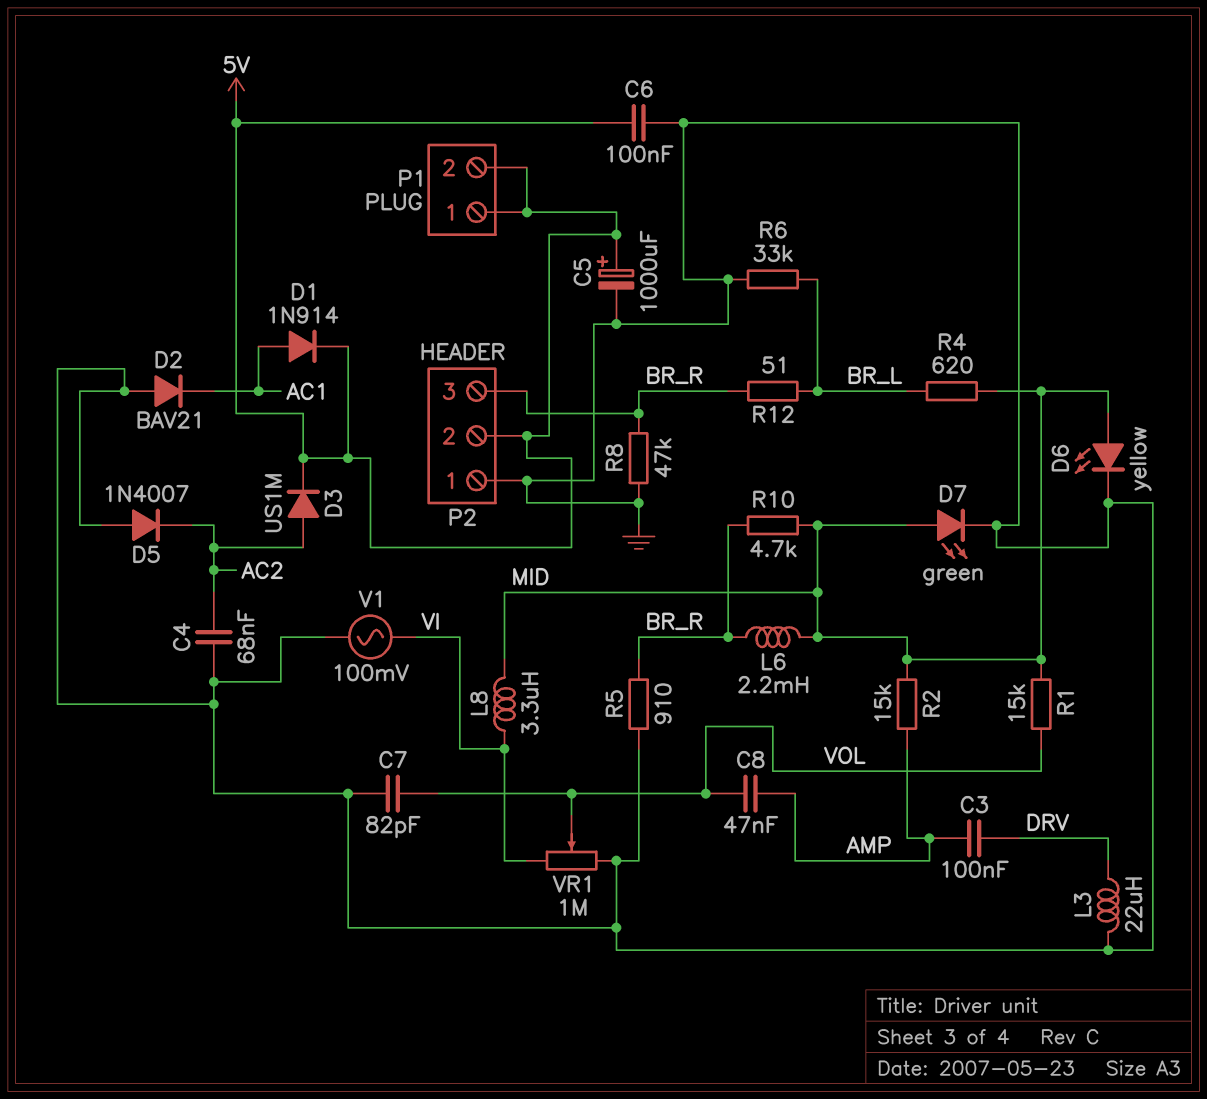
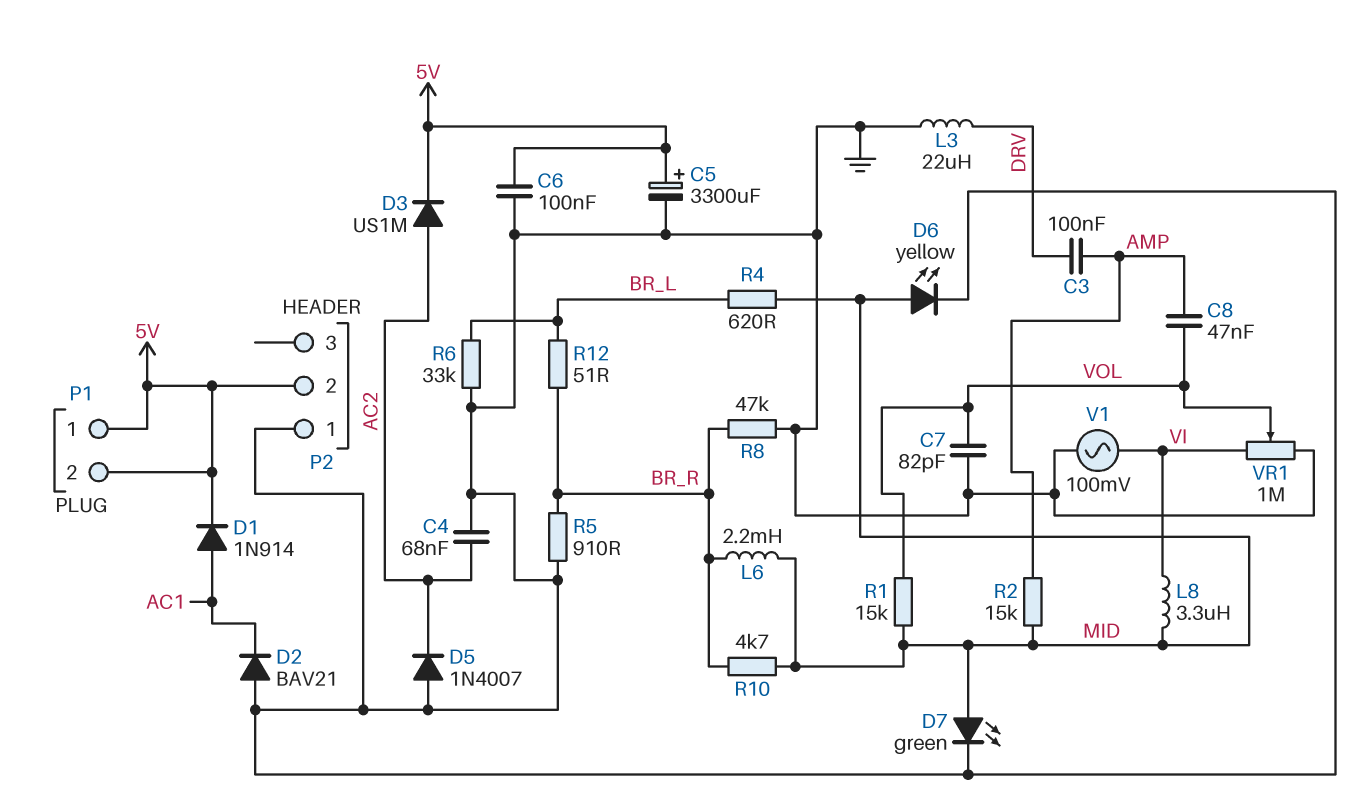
C5: 1000uF (plus 5V, minus GND) -> 3300uF (plus 5V, minus GND)
P2 pin 3: BR_R -> none

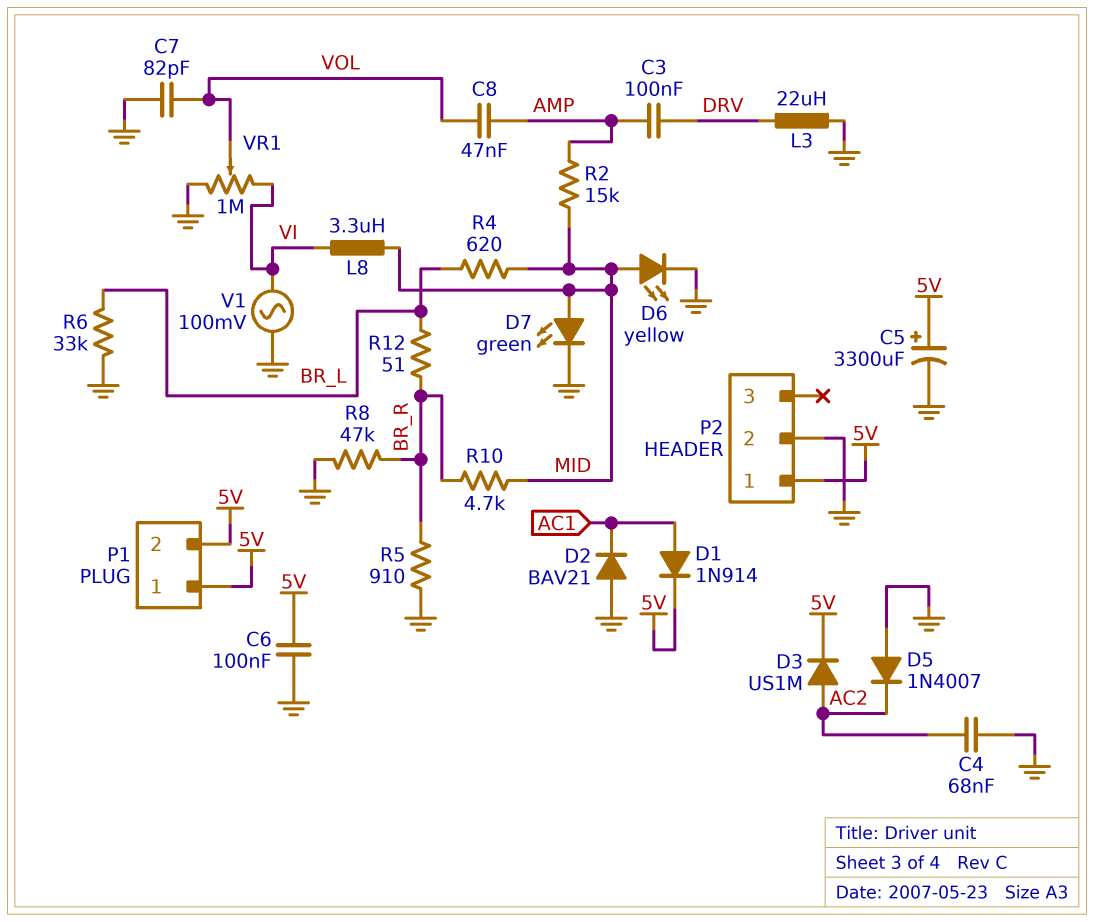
L6: 2.2mH (BR_R, MID) -> none
P2 pin 1: GND -> 5V
P2 pin 2: 5V -> GND
R1: 15k (MID, VOL) -> none

